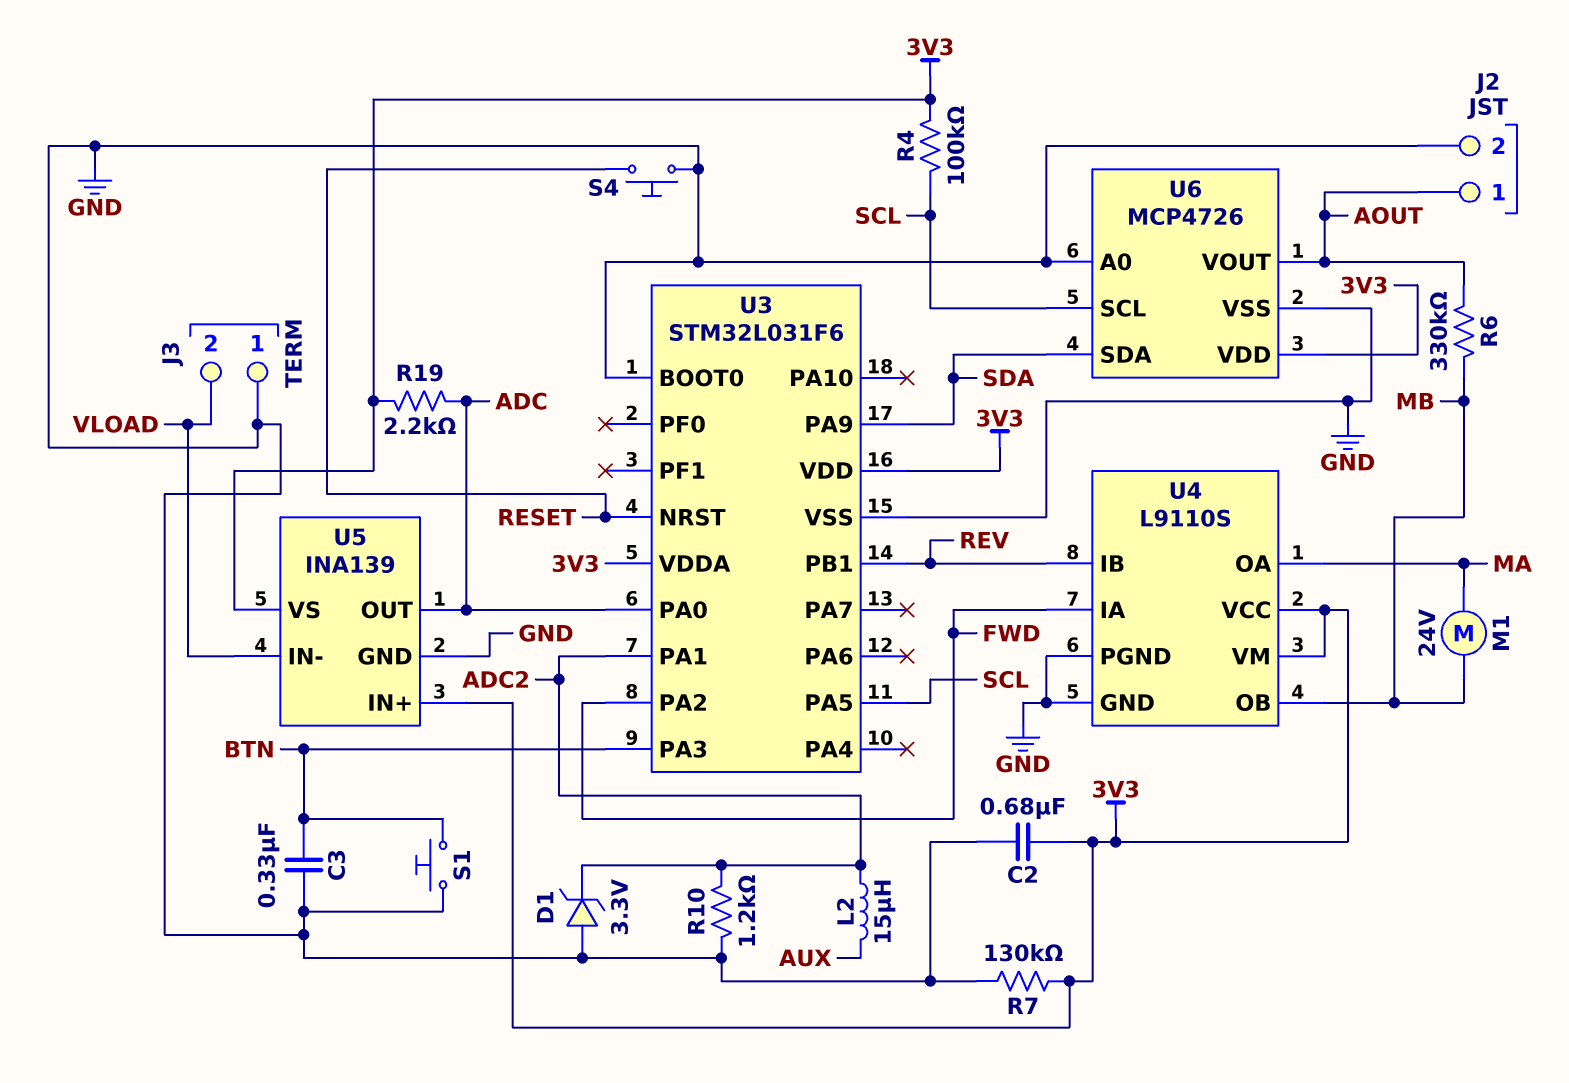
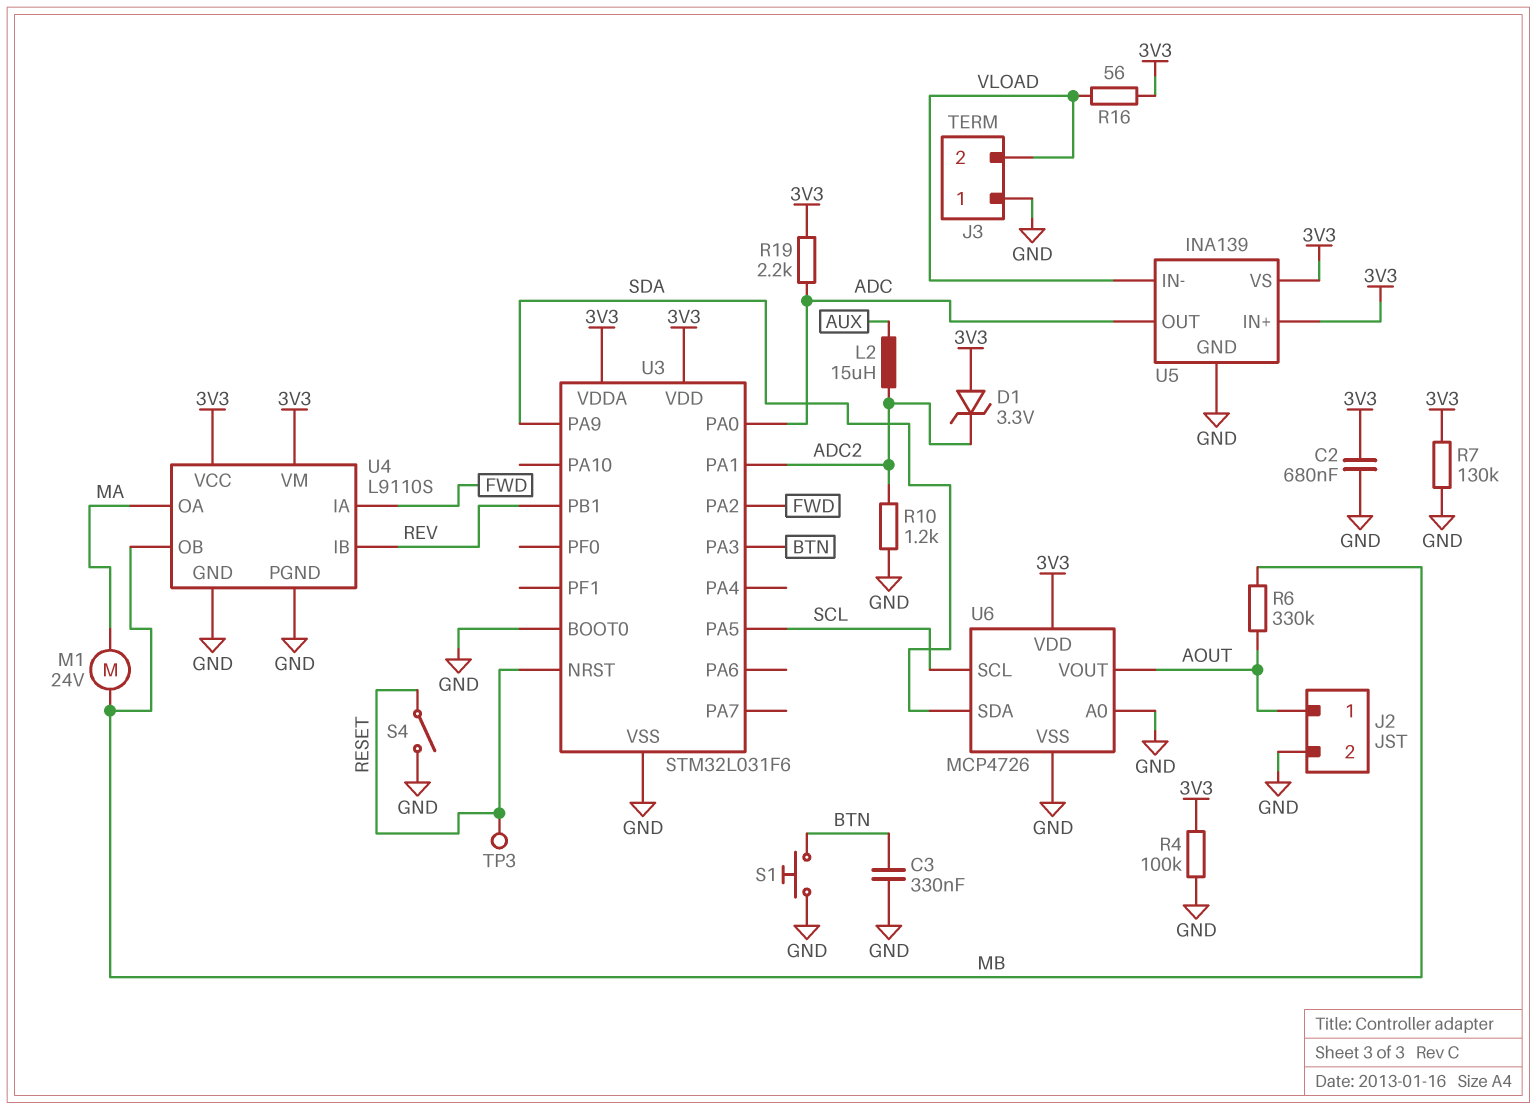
D1: zener 3.3V (A GND, K ADC2) -> zener 3.3V (A 3V3, K ADC2)
R4: 100k (3V3, SCL) -> 100k (3V3, GND)
R16: none -> 56 (3V3, VLOAD)
S4: button (GND, RESET) -> switch (GND, RESET)
TP3: none -> test point (RESET)

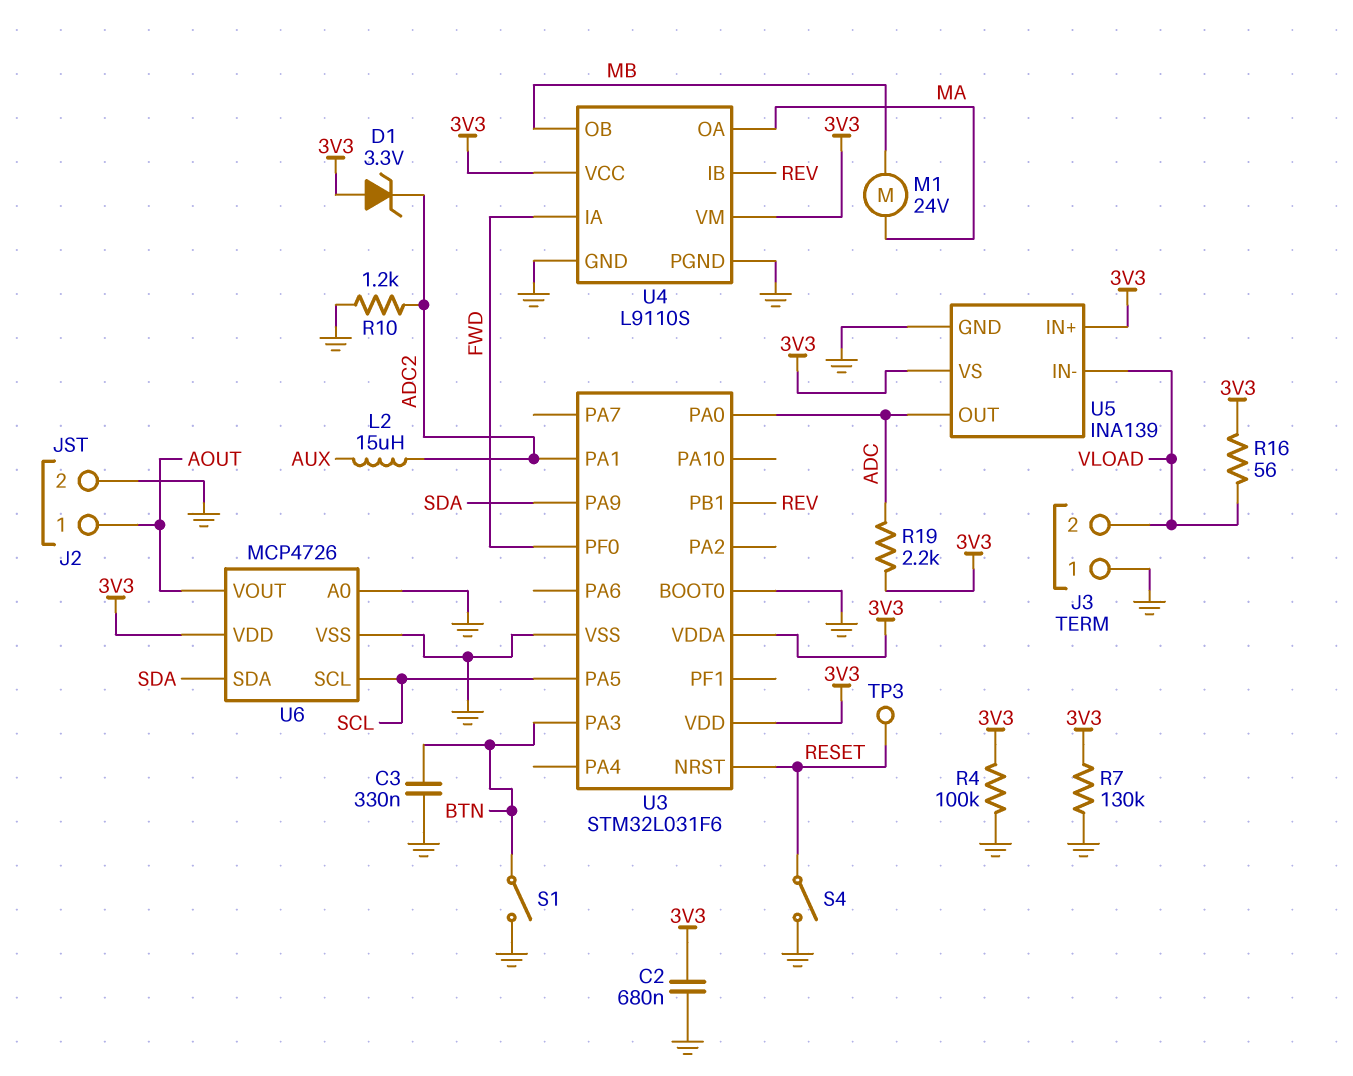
R6: 330k (AOUT, MB) -> none
S1: button (BTN, GND) -> switch (BTN, GND)
U3 pin PA2: FWD -> none
U3 pin PF0: none -> FWD

